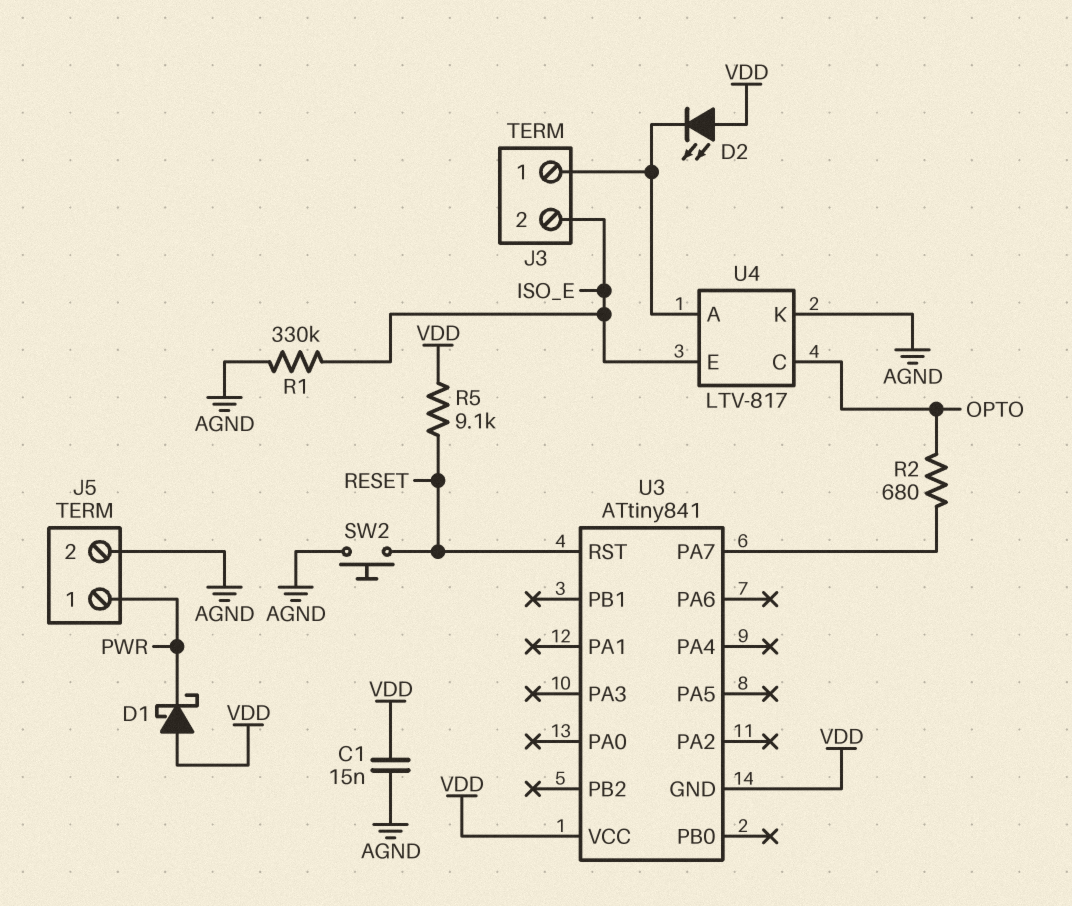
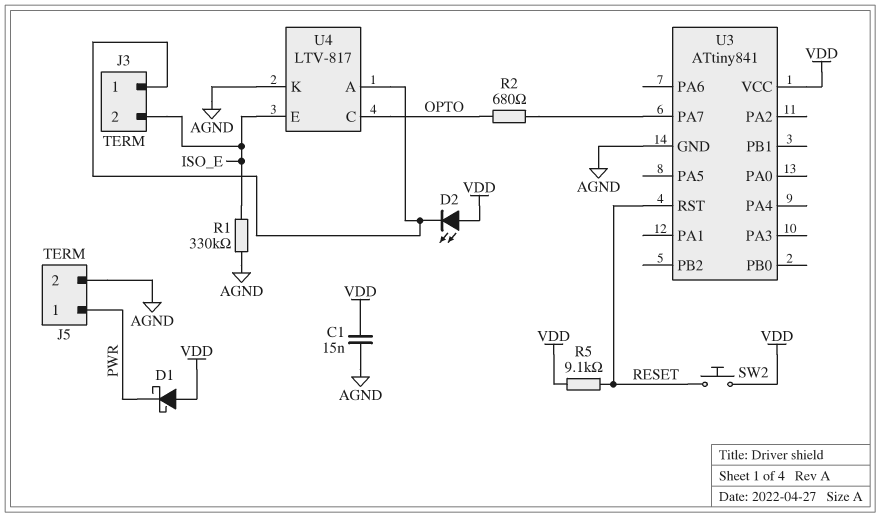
SW2: button (AGND, RESET) -> button (RESET, VDD)
U3 pin GND: VDD -> AGND

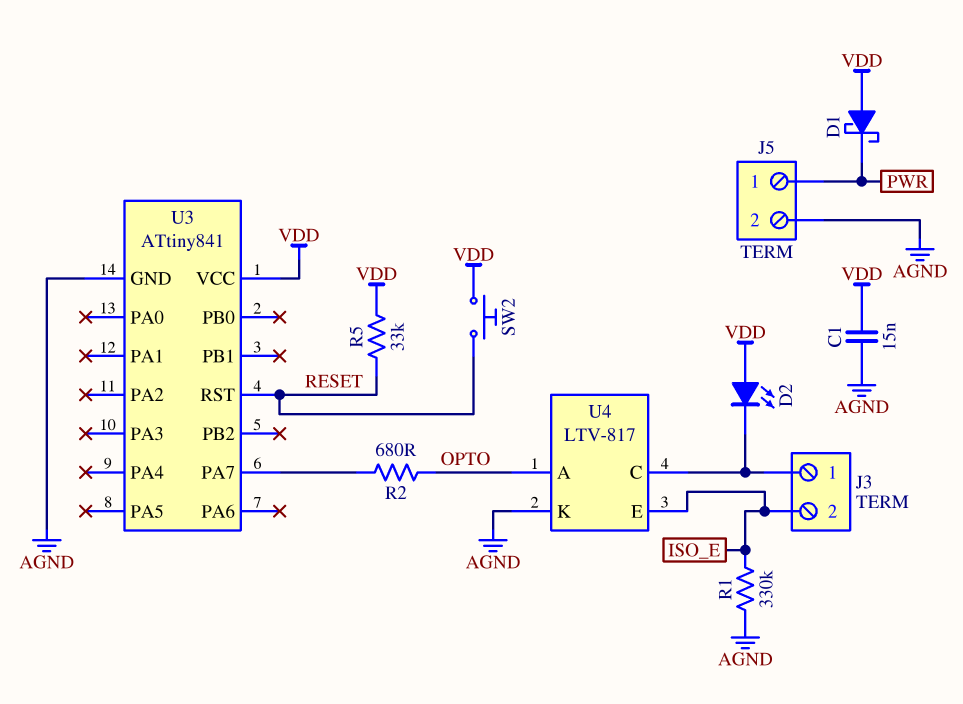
R5: 9.1k (RESET, VDD) -> 33k (RESET, VDD)
U4 pin A: J3/1 -> OPTO
U4 pin C: OPTO -> J3/1

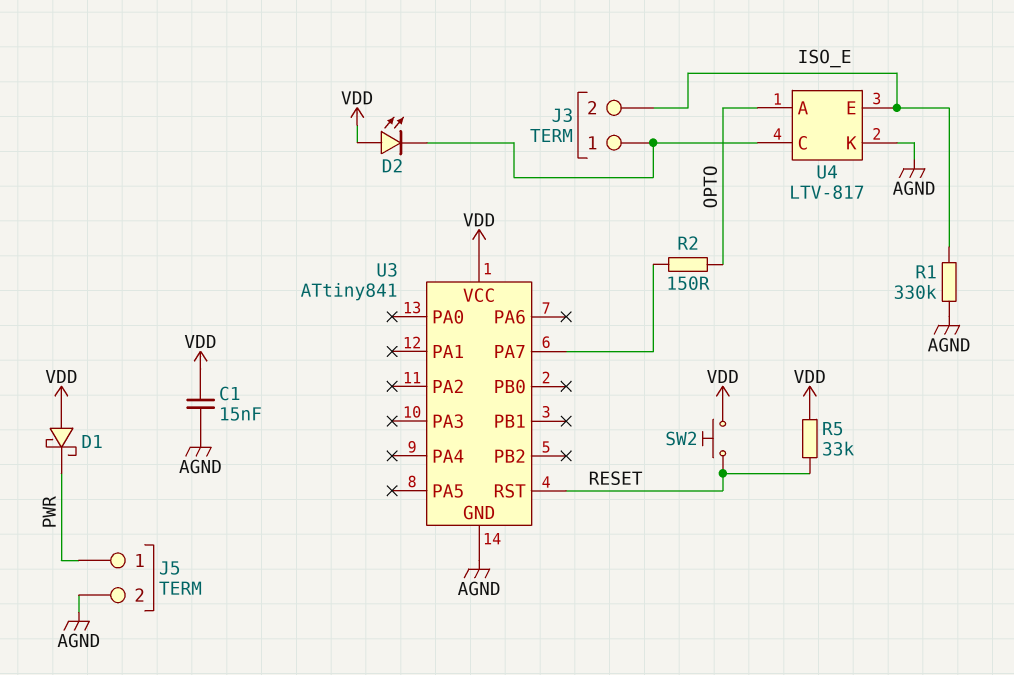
R2: 680 (OPTO, U3/PA7) -> 150 (OPTO, U3/PA7)

